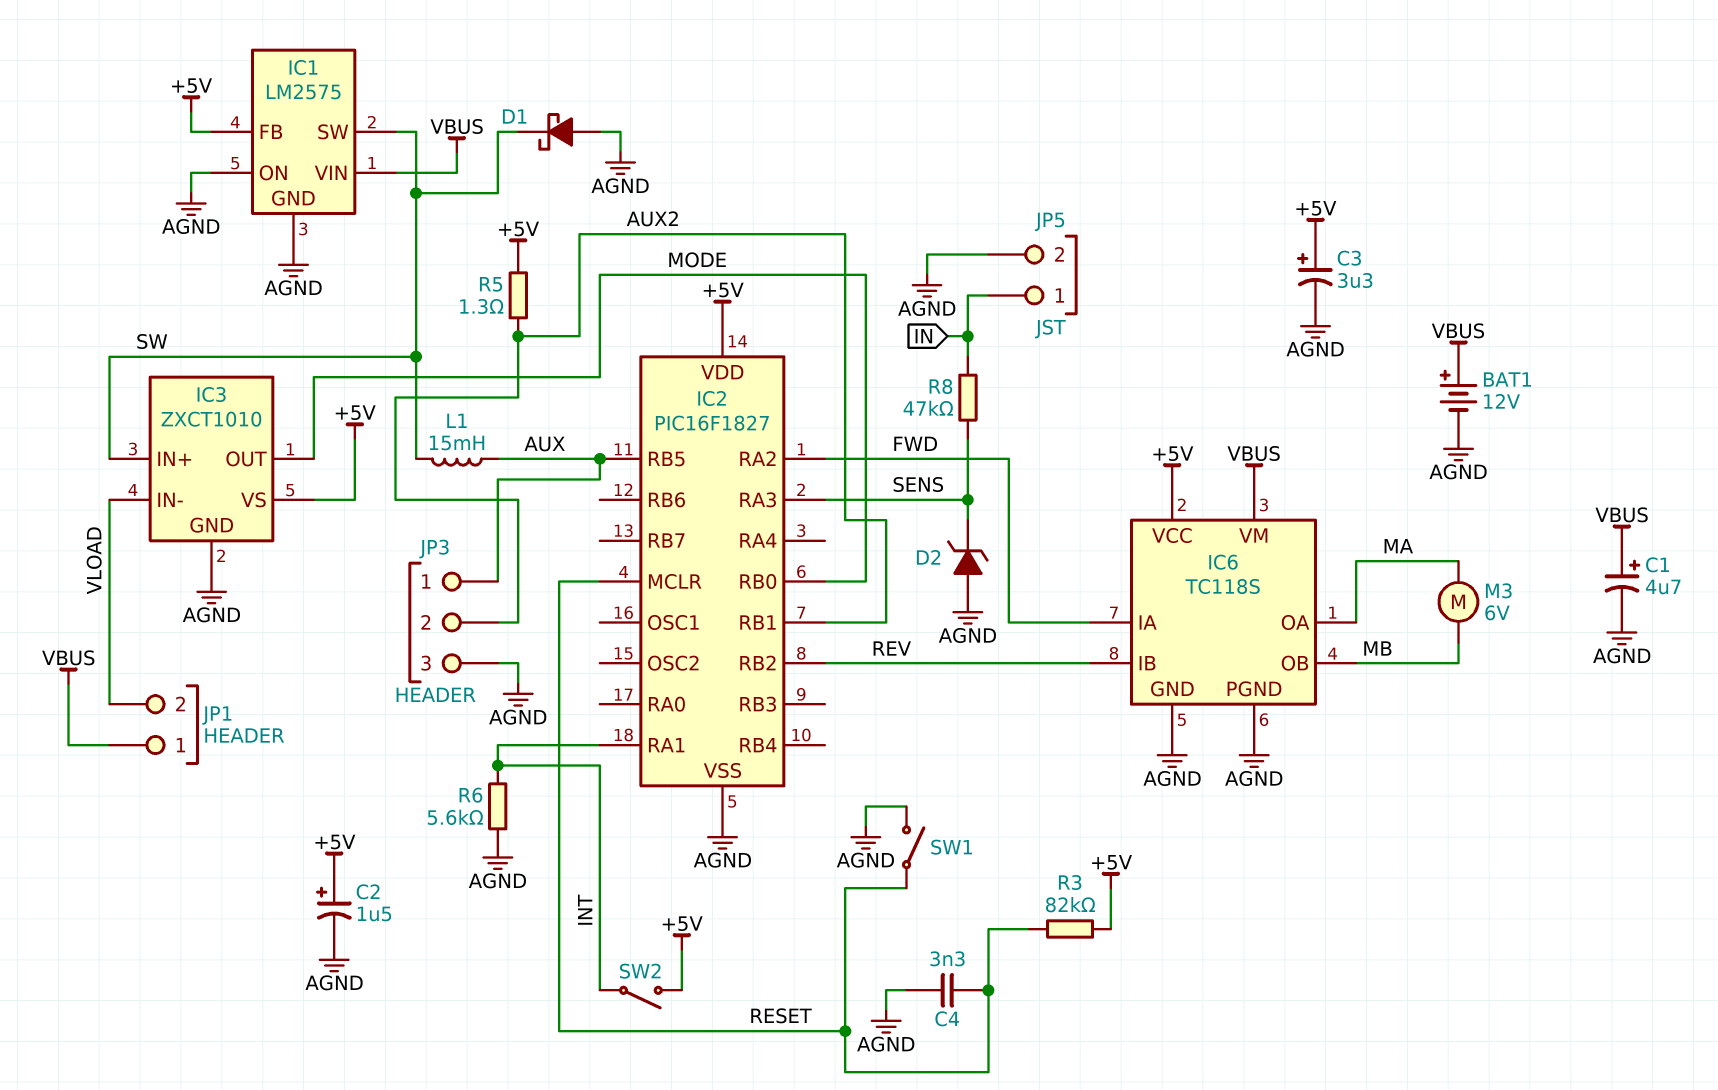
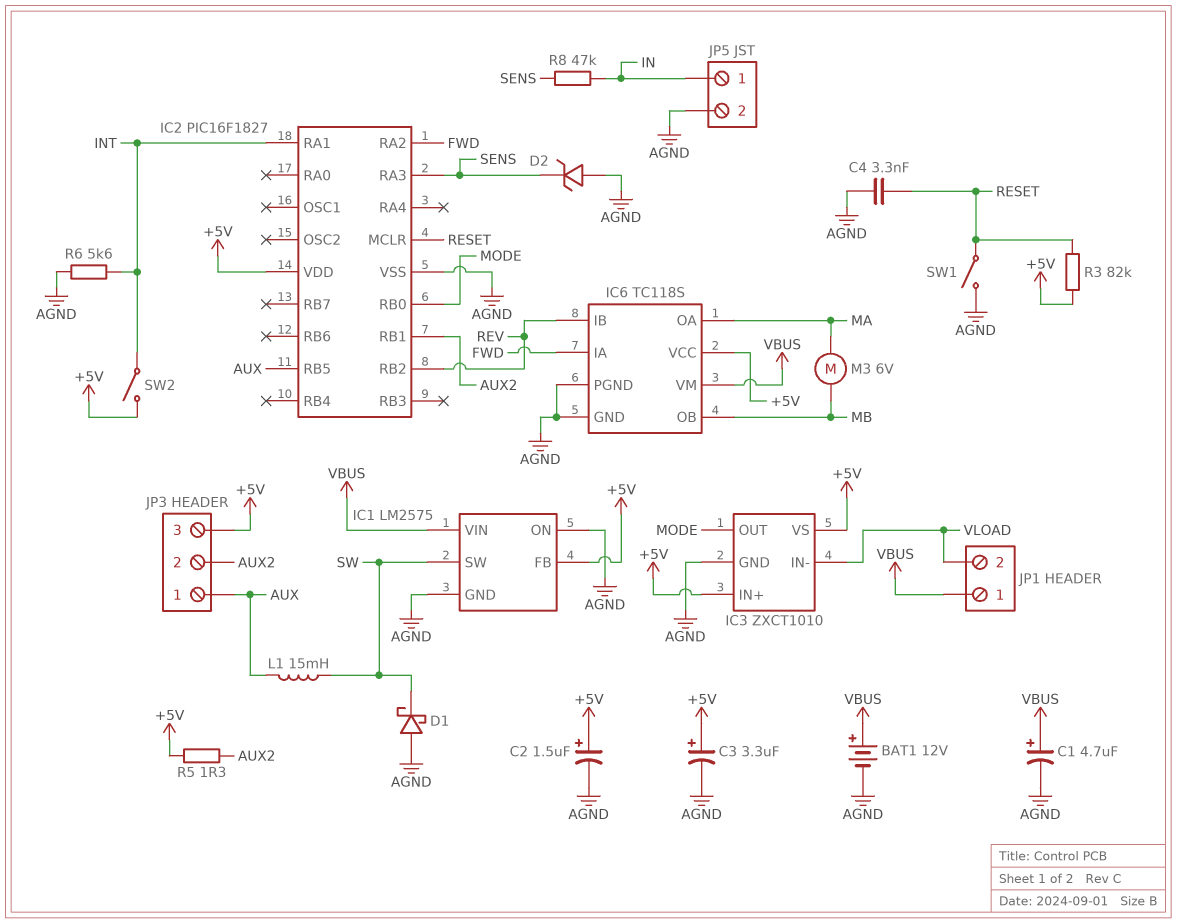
IC3 pin IN+: SW -> +5V
JP3 pin 3: AGND -> +5V

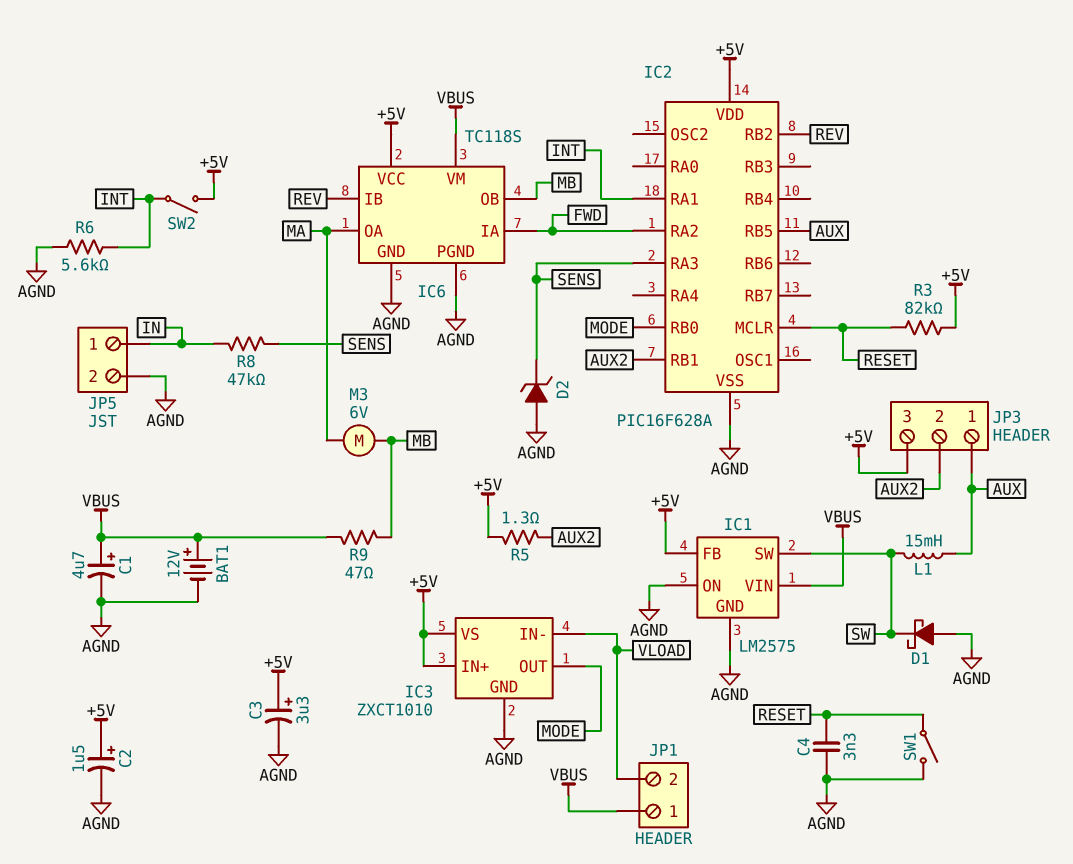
IC2: PIC16F1827 -> PIC16F628A
R9: none -> 47 (MB, VBUS)

